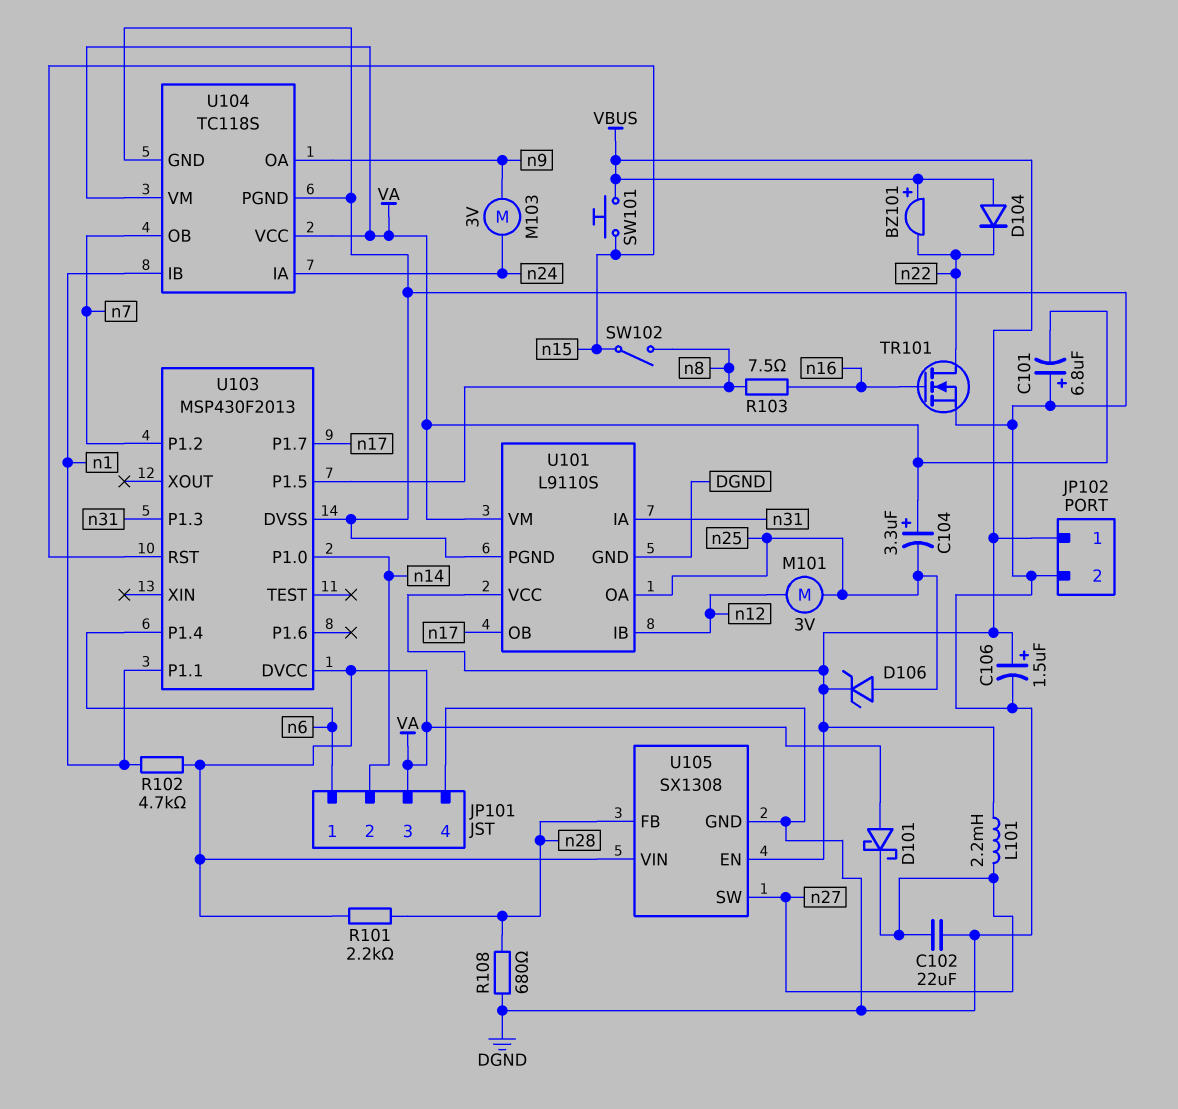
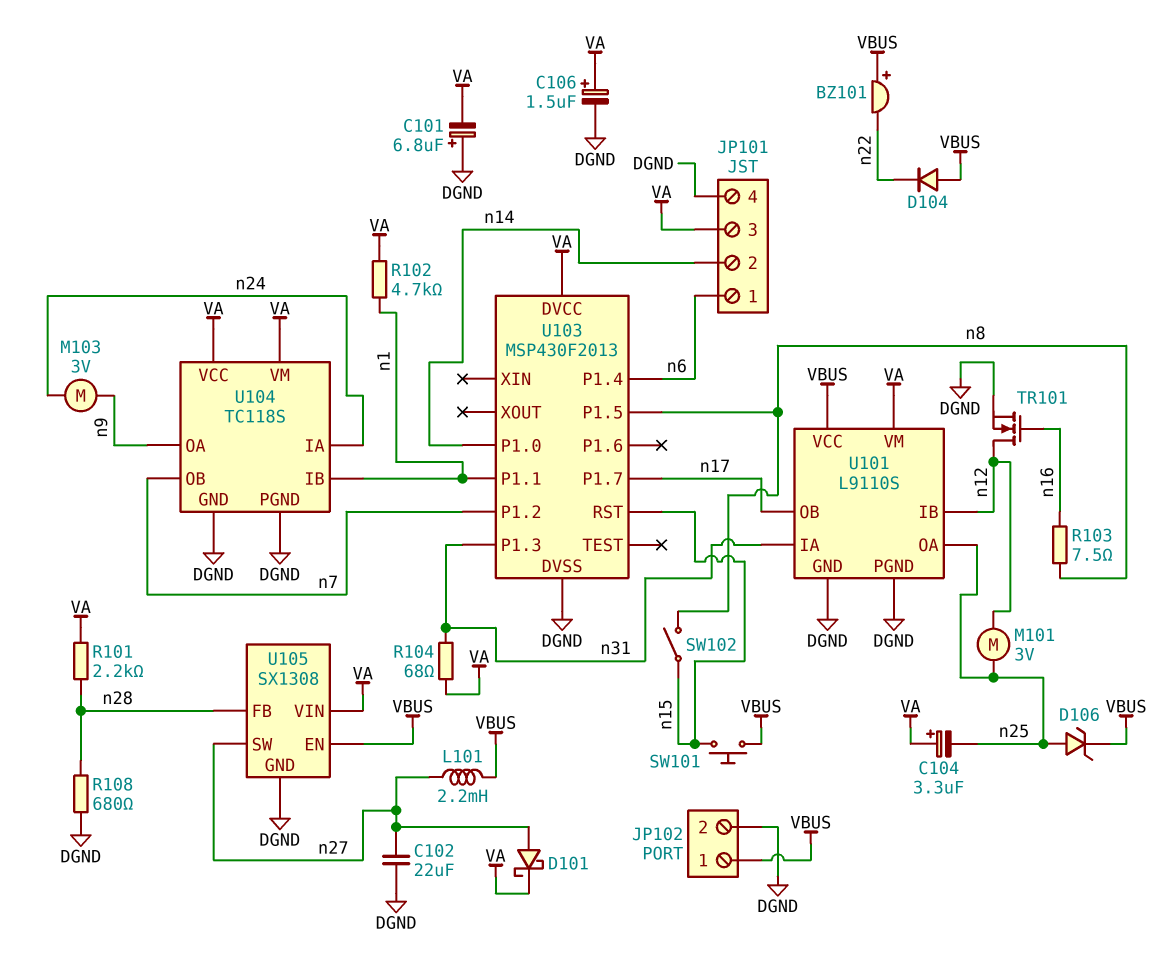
C106: 1.5uF (plus VBUS, minus DGND) -> 1.5uF (plus VA, minus DGND)
D101: schottky (A VA, K n27) -> schottky (A n27, K VA)
R104: none -> 68 (VA, n31)
TR101: NMOS (G n16, D n22, S DGND) -> NMOS (G n16, D n12, S DGND)

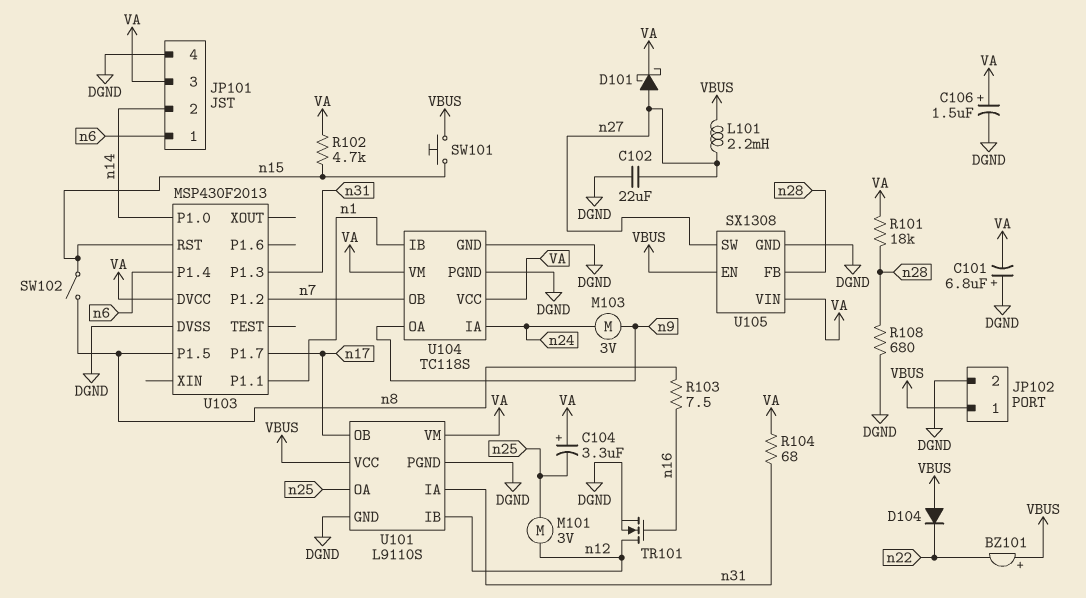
D106: zener (A n25, K VBUS) -> none
R101: 2.2k (VA, n28) -> 18k (VA, n28)
R102: 4.7k (VA, n1) -> 4.7k (VA, n15)

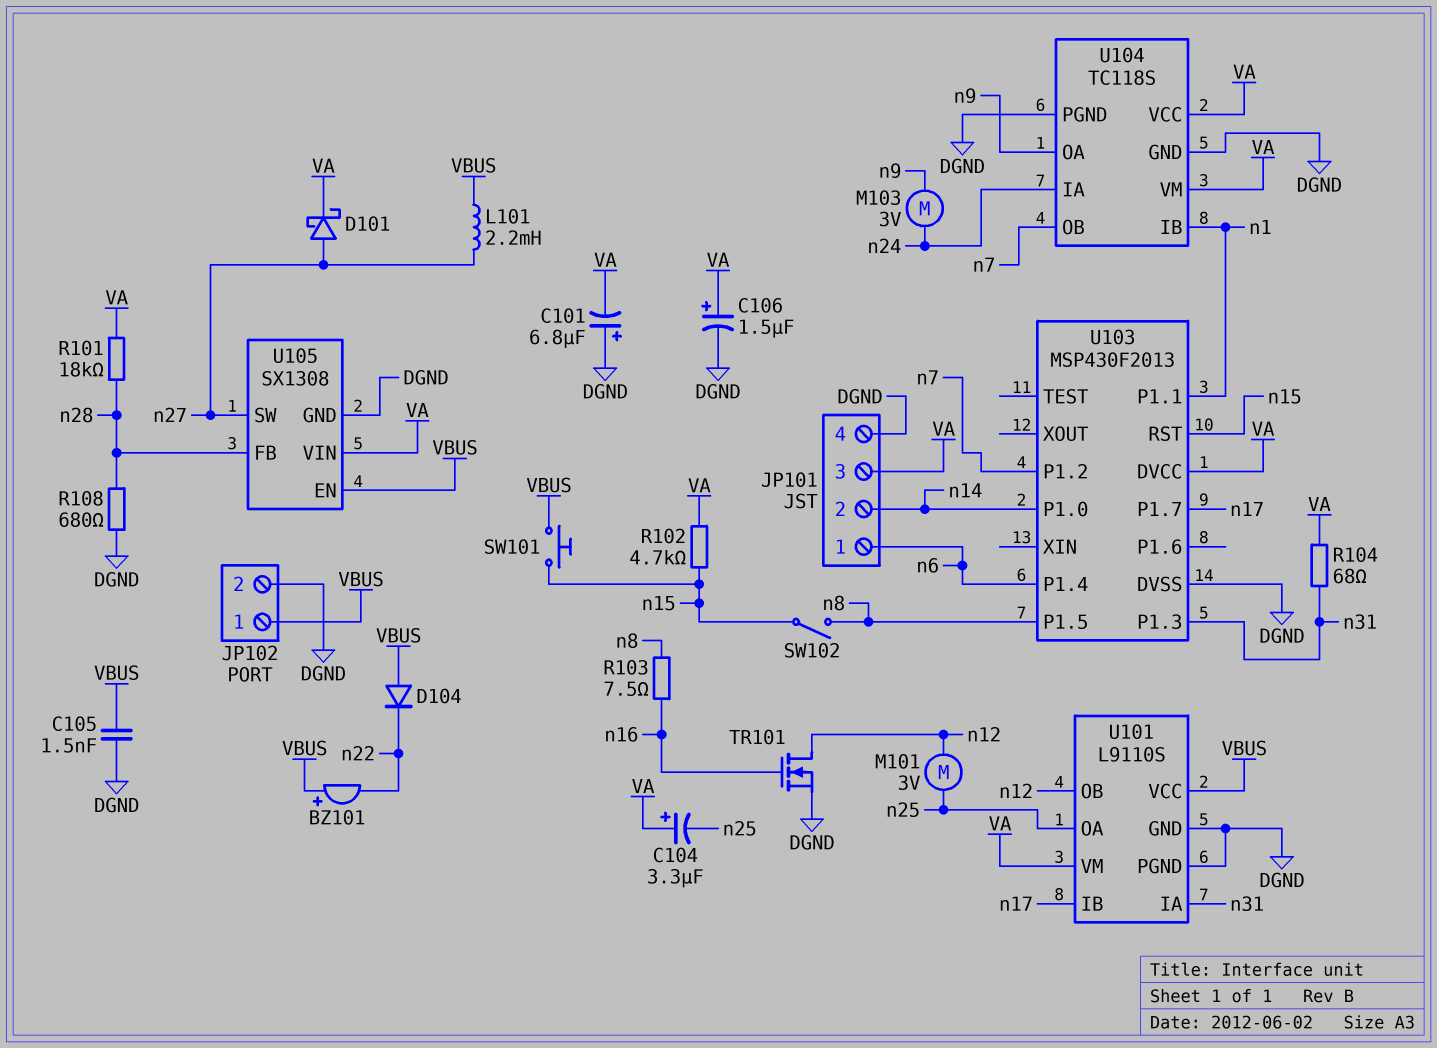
C102: 22uF (DGND, n27) -> none
C105: none -> 1.5nF (DGND, VBUS)
U101 pin IB: n12 -> n17
U101 pin OB: n17 -> n12

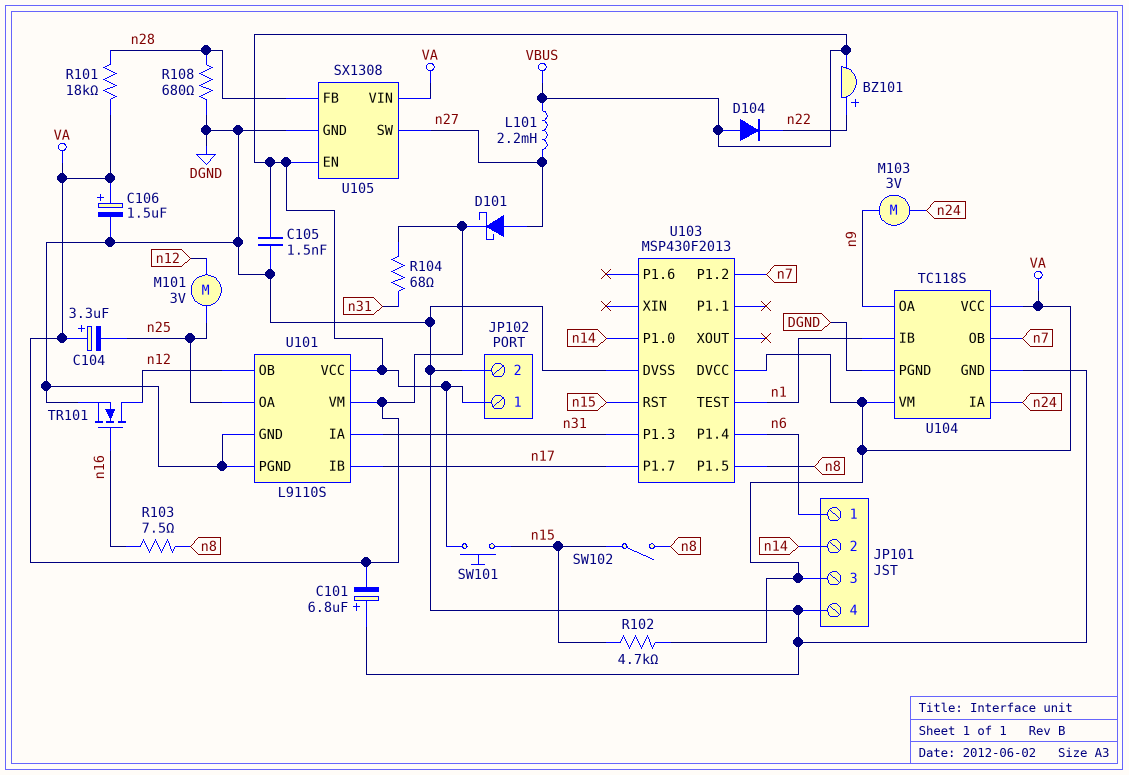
BZ101: buzzer (plus VBUS, minus n22) -> buzzer (plus n22, minus VBUS)
U103 pin P1.1: n1 -> none
U103 pin TEST: none -> n1

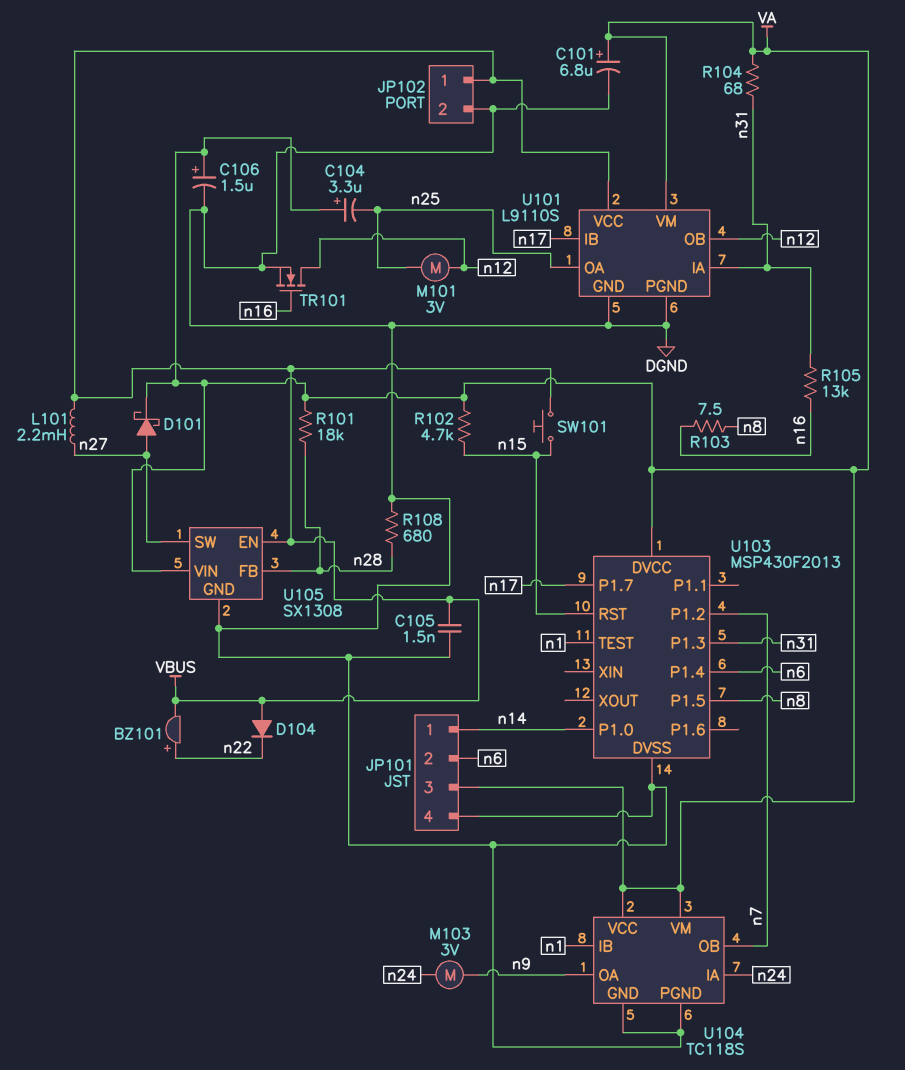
C101: 6.8uF (plus DGND, minus VA) -> 6.8uF (plus VA, minus DGND)
JP101 pin 1: n6 -> n14
JP101 pin 2: n14 -> n6
R105: none -> 13k (n16, n31)
SW102: switch (n8, n15) -> none

